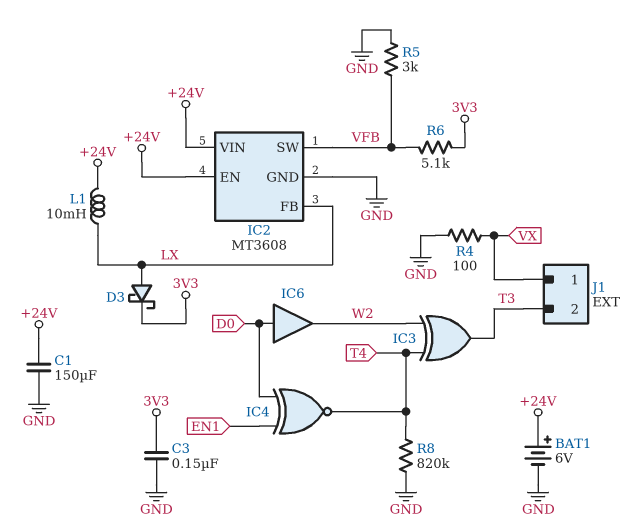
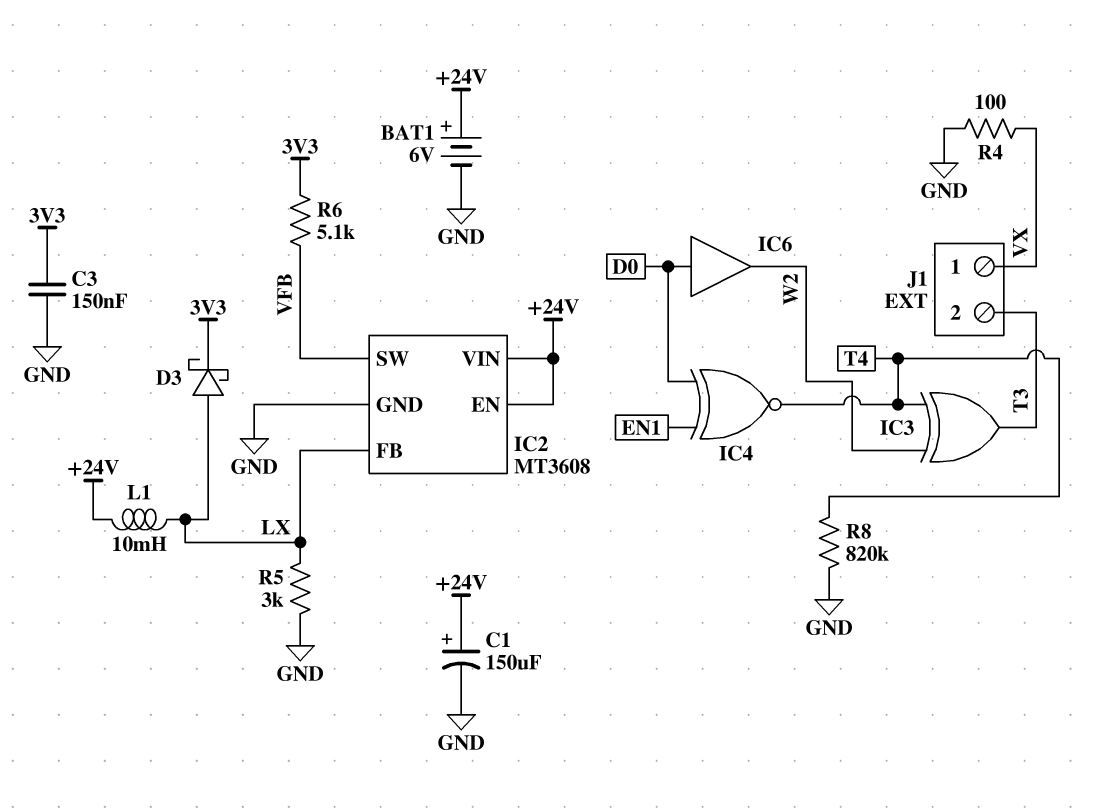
C1: 150uF (+24V, GND) -> 150uF (plus +24V, minus GND)
R5: 3k (GND, VFB) -> 3k (GND, LX)

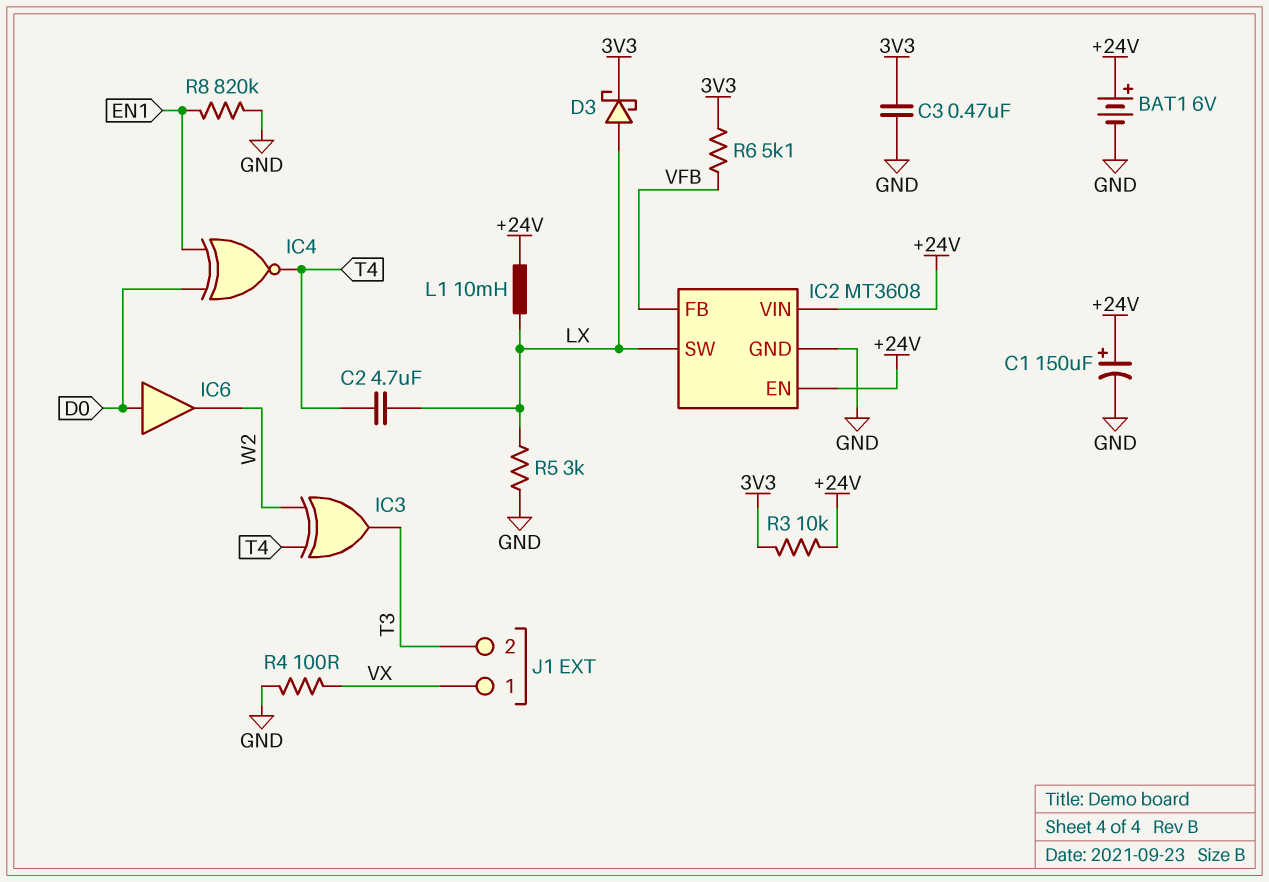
C2: none -> 4.7uF (LX, T4)
C3: 150nF (3V3, GND) -> 470nF (3V3, GND)
IC2 pin FB: LX -> VFB
IC2 pin SW: VFB -> LX
R3: none -> 10k (+24V, 3V3)
R8: 820k (GND, T4) -> 820k (EN1, GND)

